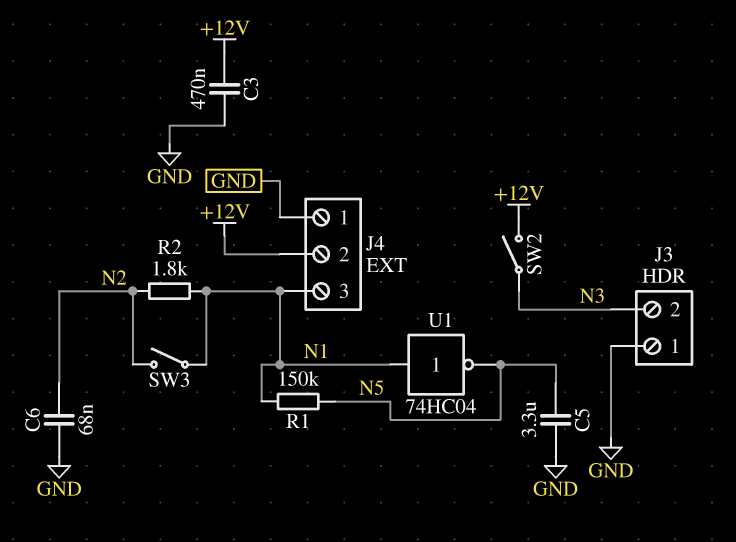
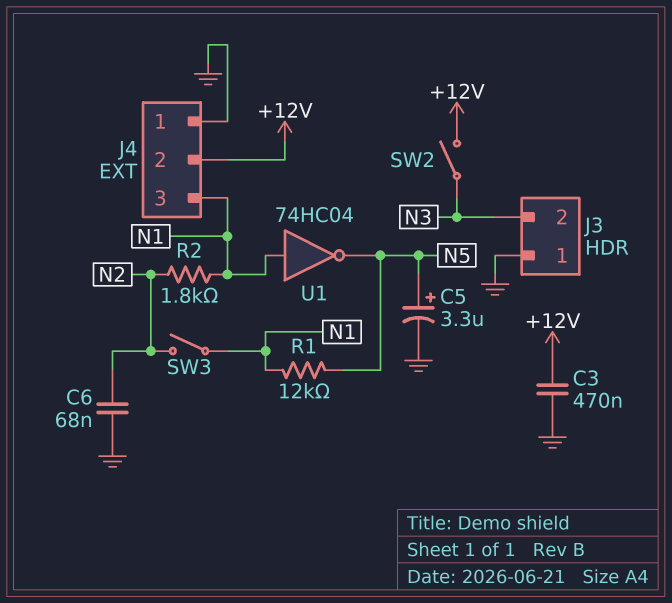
C5: 3.3uF (GND, N5) -> 3.3uF (plus N5, minus GND)
R1: 150k (N1, N5) -> 12k (N1, N5)

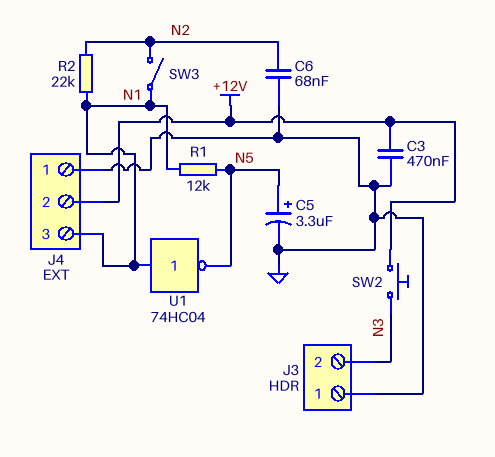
R2: 1.8k (N1, N2) -> 22k (N1, N2)
SW2: switch (+12V, N3) -> button (+12V, N3)

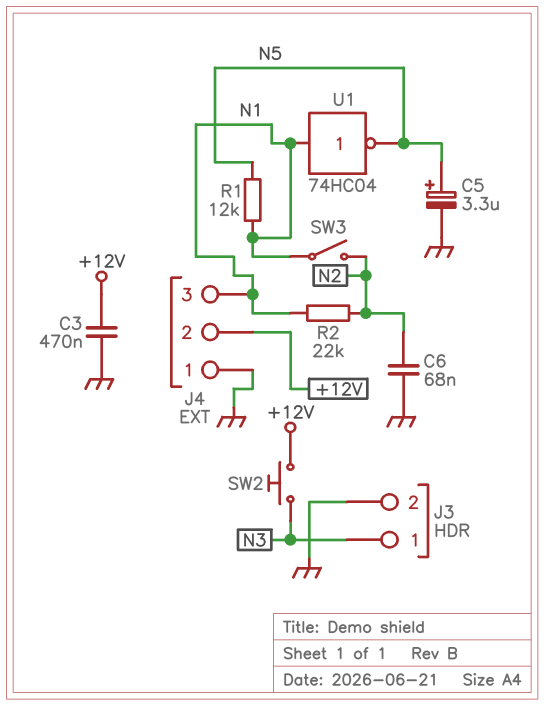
J3 pin 1: GND -> N3
J3 pin 2: N3 -> GND

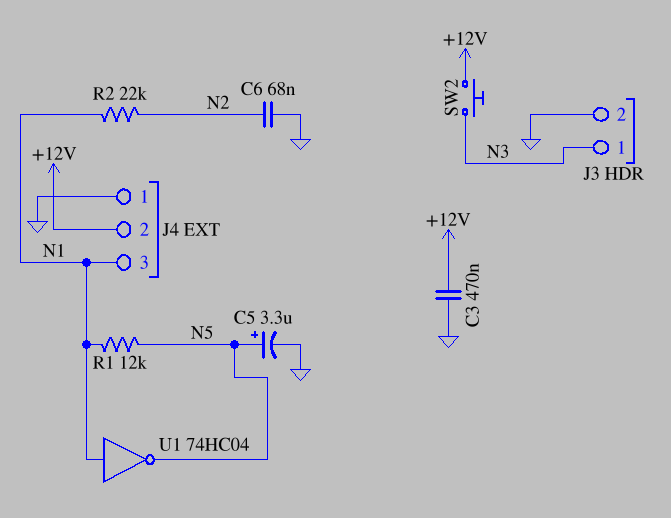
SW3: switch (N1, N2) -> none

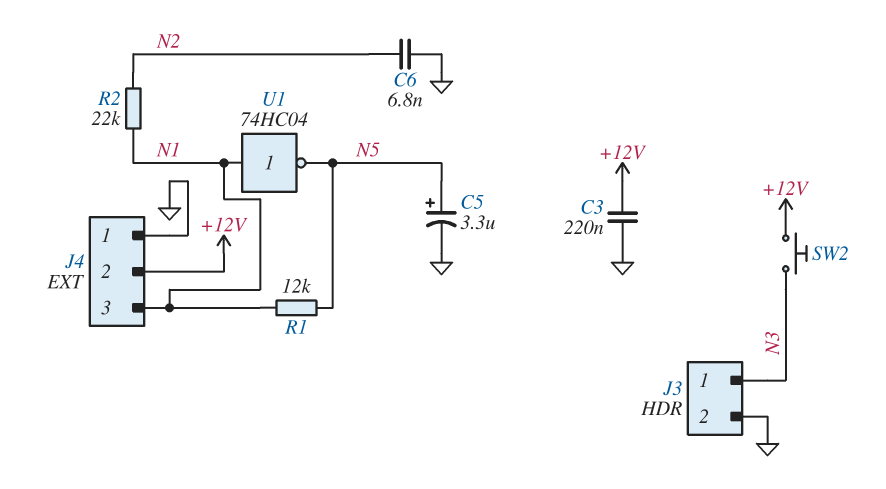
C3: 470nF (+12V, GND) -> 220nF (+12V, GND)
C6: 68nF (GND, N2) -> 6.8nF (GND, N2)

